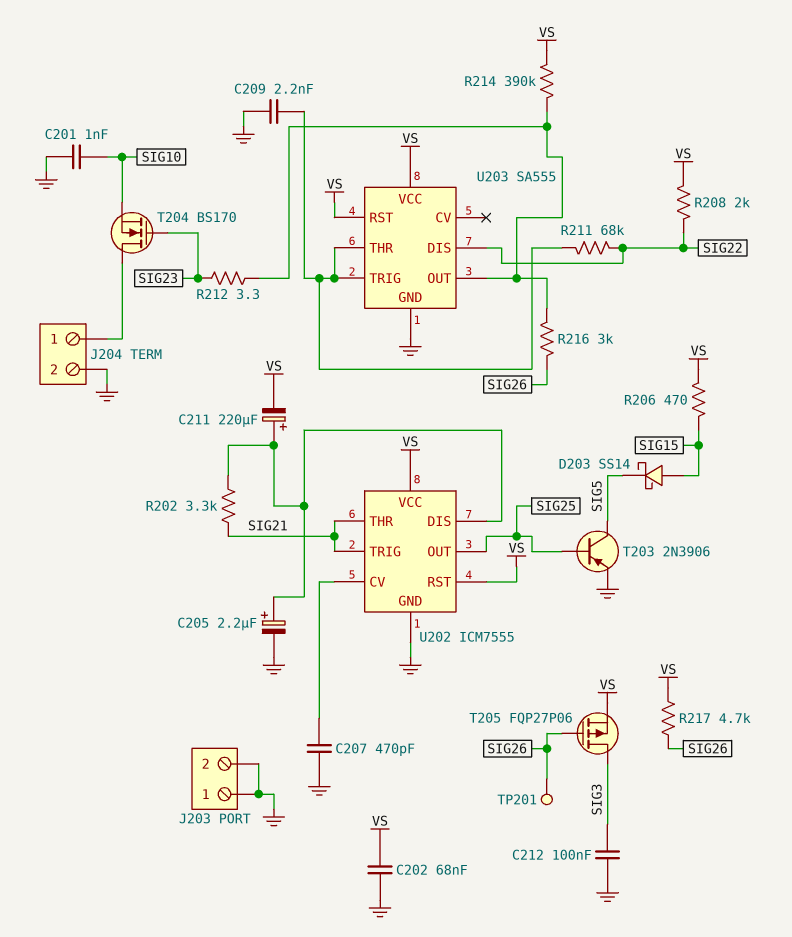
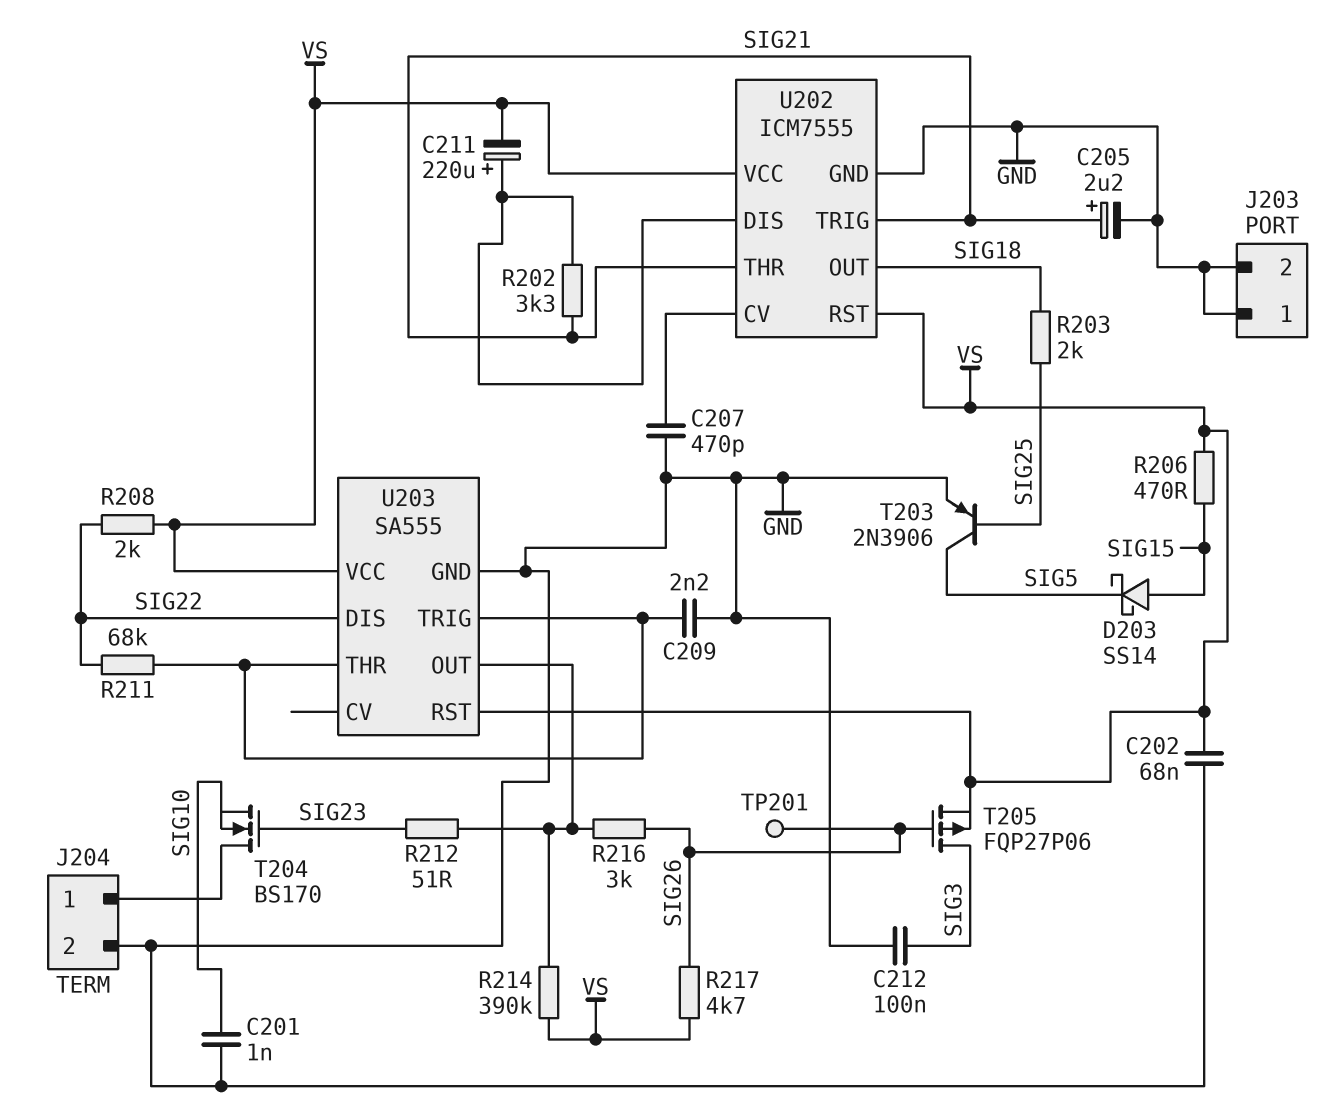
C205: 2.2uF (plus U202/DIS, minus GND) -> 2.2uF (plus SIG21, minus GND)
R203: none -> 2k (SIG18, SIG25)
R212: 3.3 (SIG23, U203/OUT) -> 51 (SIG23, U203/OUT)
U202 pin OUT: SIG25 -> SIG18

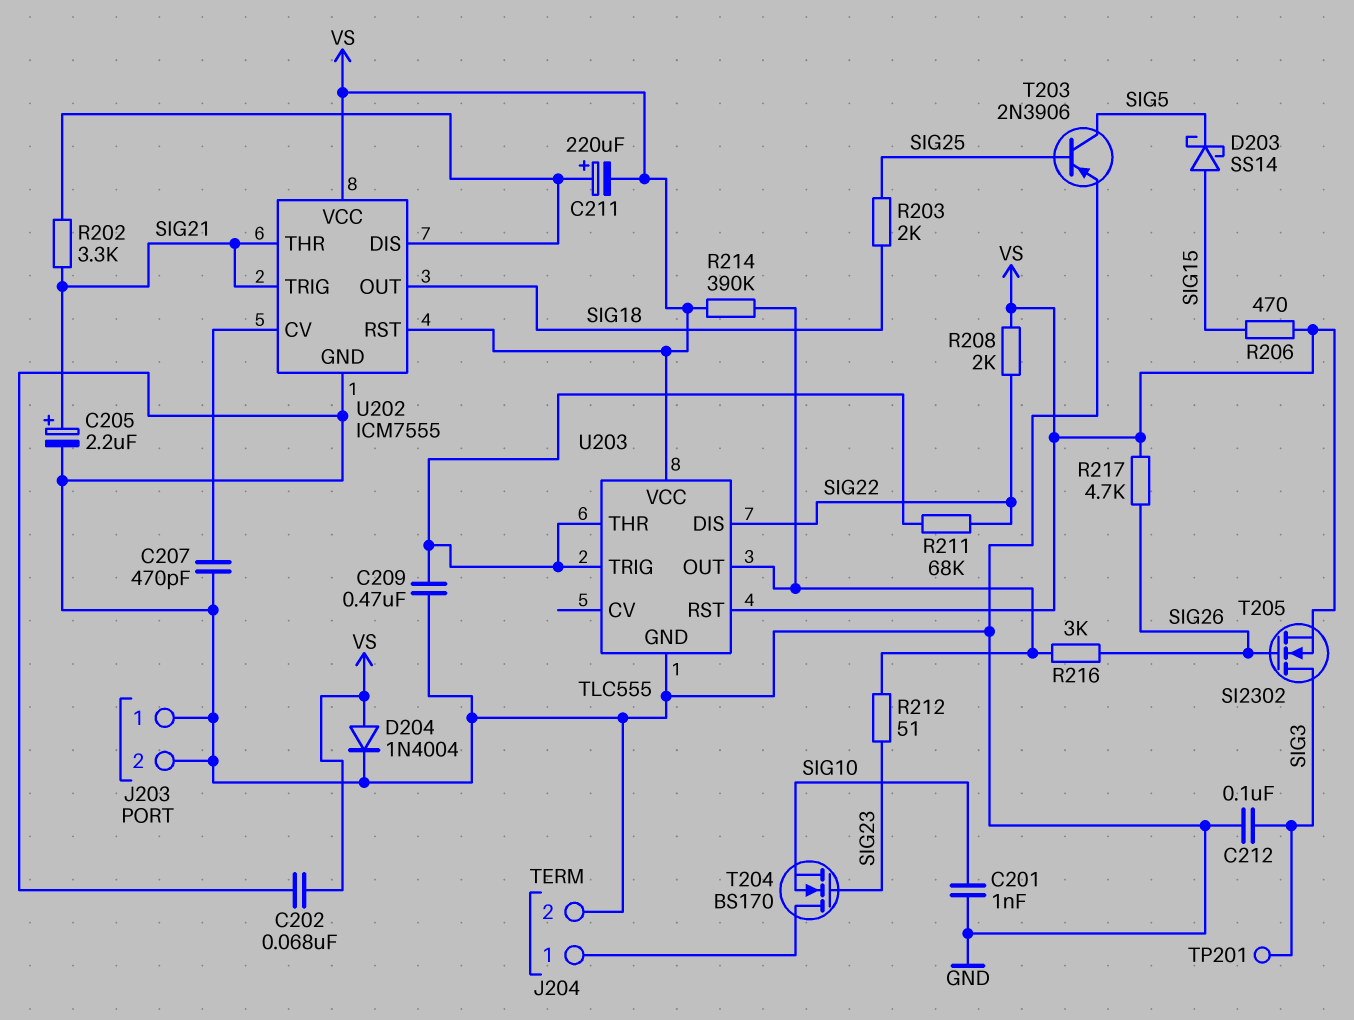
C209: 2.2nF (GND, U203/THR) -> 470nF (GND, U203/THR)
D204: none -> diode 1N4004 (A VS, K GND)
T205: PMOS FQP27P06 (G SIG26, D SIG3, S VS) -> NMOS SI2302 (G SIG26, D SIG3, S VS)
TP201: test point (SIG26) -> test point (SIG3)
U203: SA555 -> TLC555

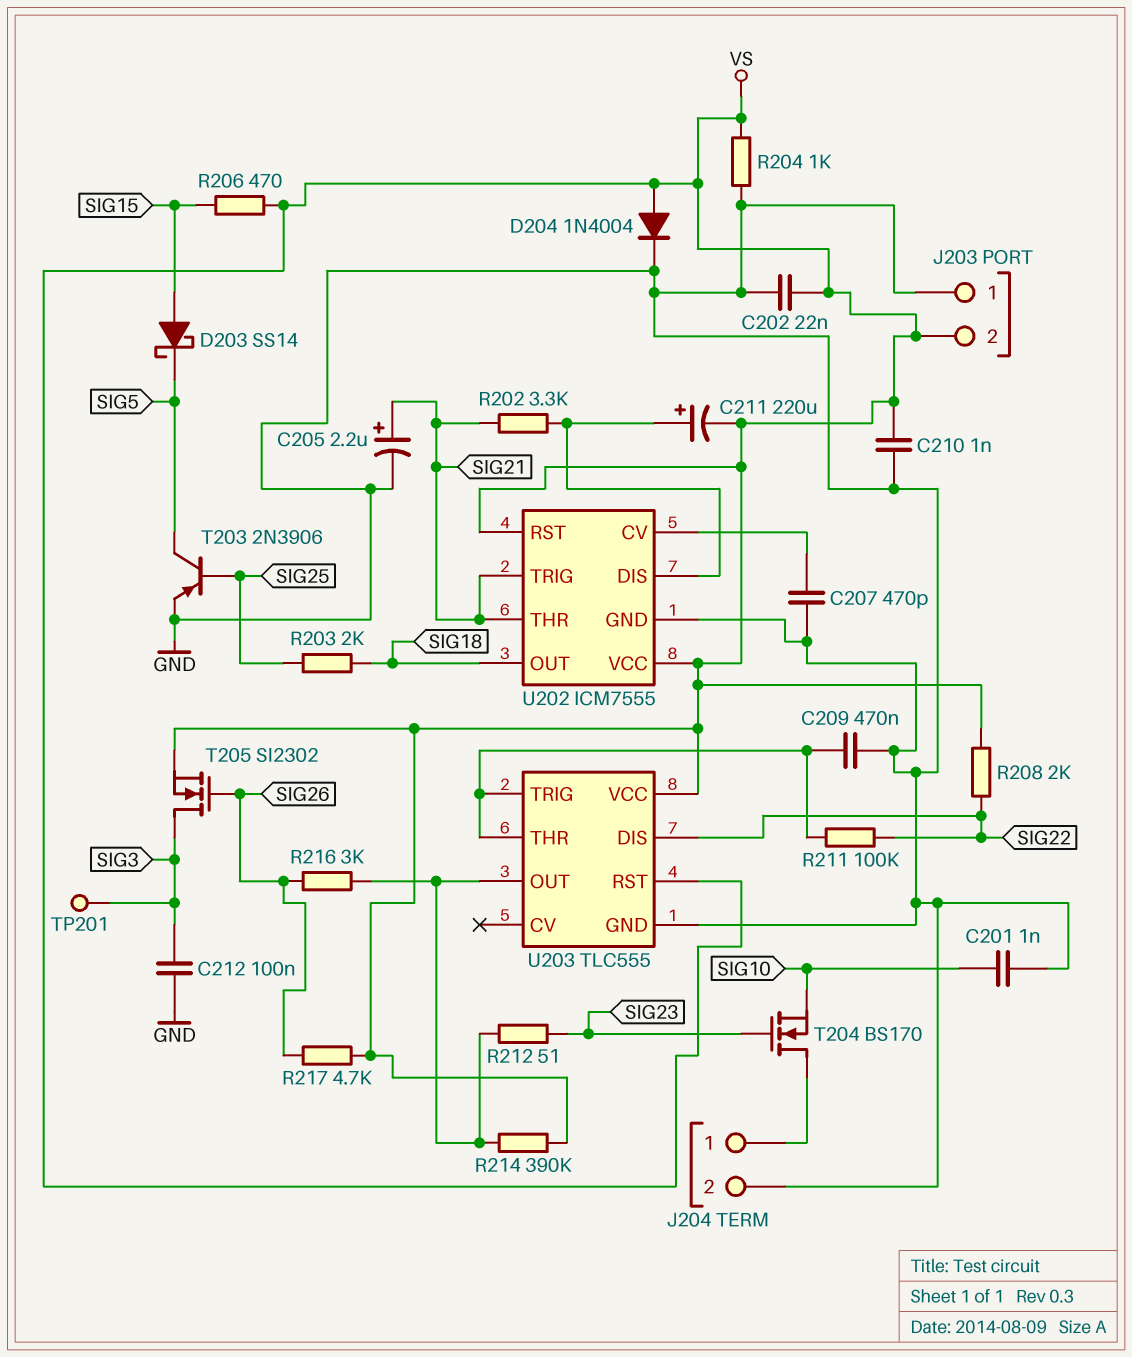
C202: 68nF (GND, VS) -> 22nF (GND, VS)
C210: none -> 1nF (GND, VS)
J203 pin 2: GND -> VS
R204: none -> 1k (GND, VS)
R211: 68k (SIG22, U203/THR) -> 100k (SIG22, U203/THR)

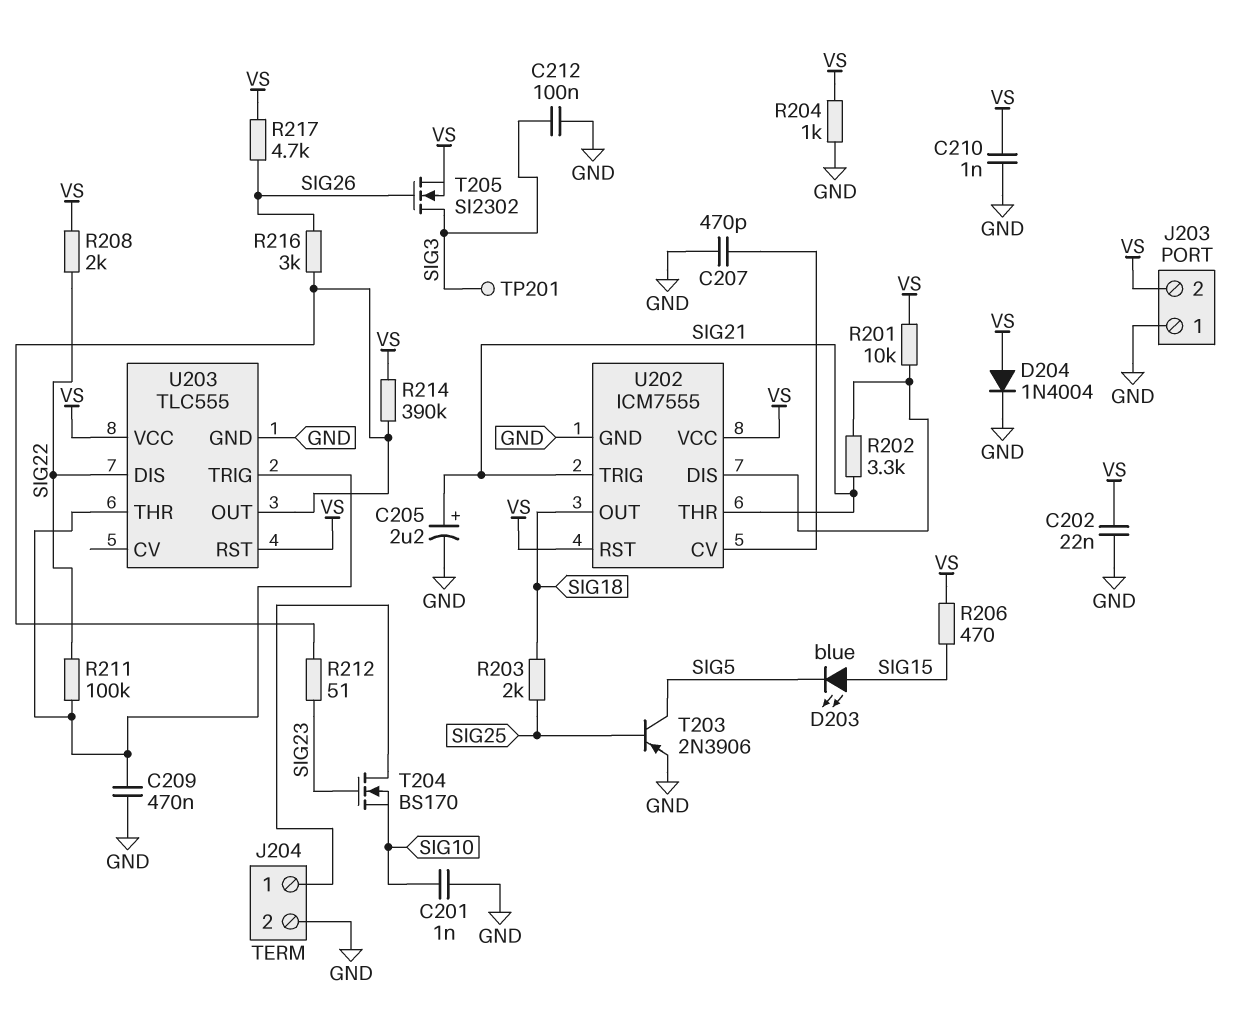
C211: 220uF (plus U202/DIS, minus VS) -> none
D203: schottky SS14 (A SIG15, K SIG5) -> LED blue (A SIG15, K SIG5)
R201: none -> 10k (U202/DIS, VS)

